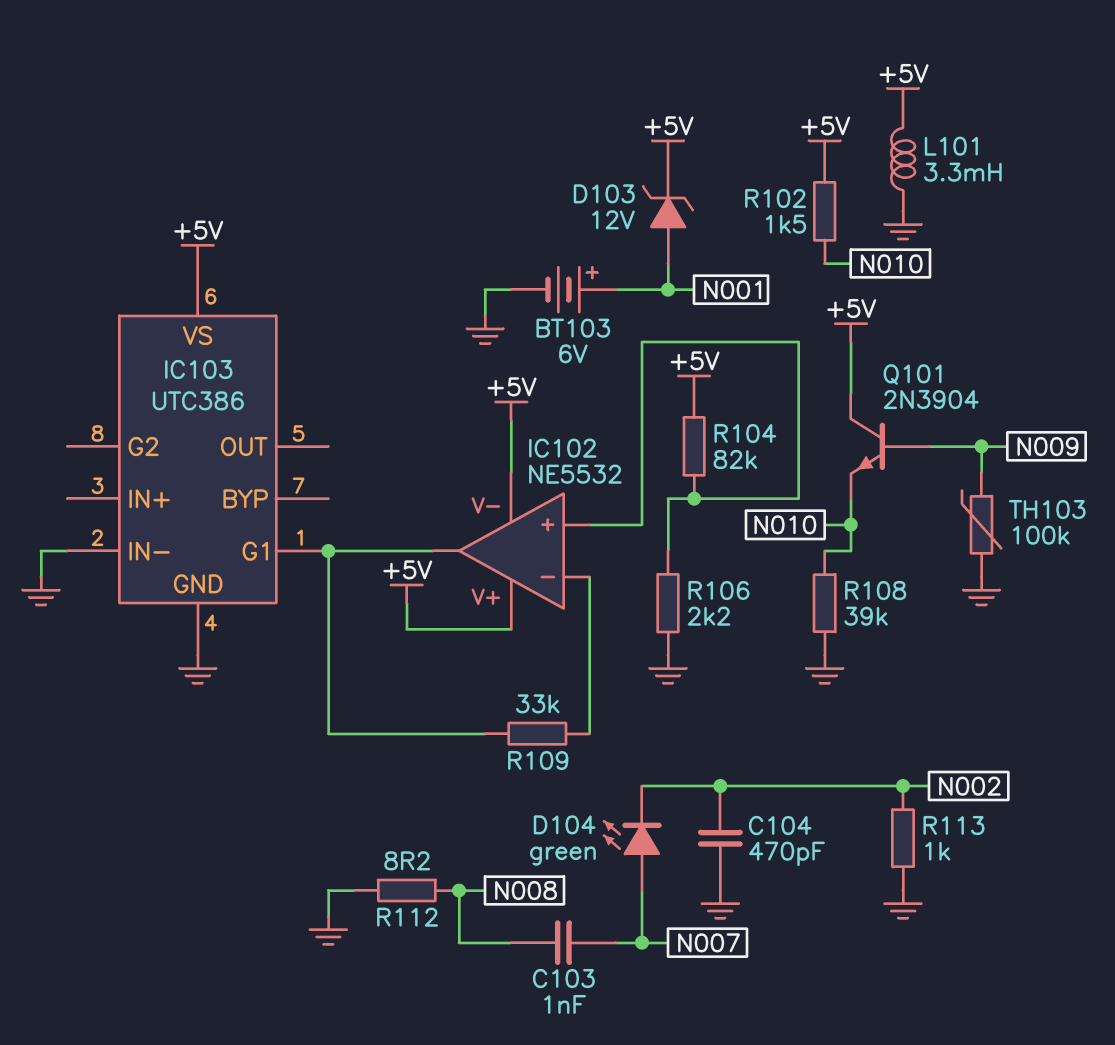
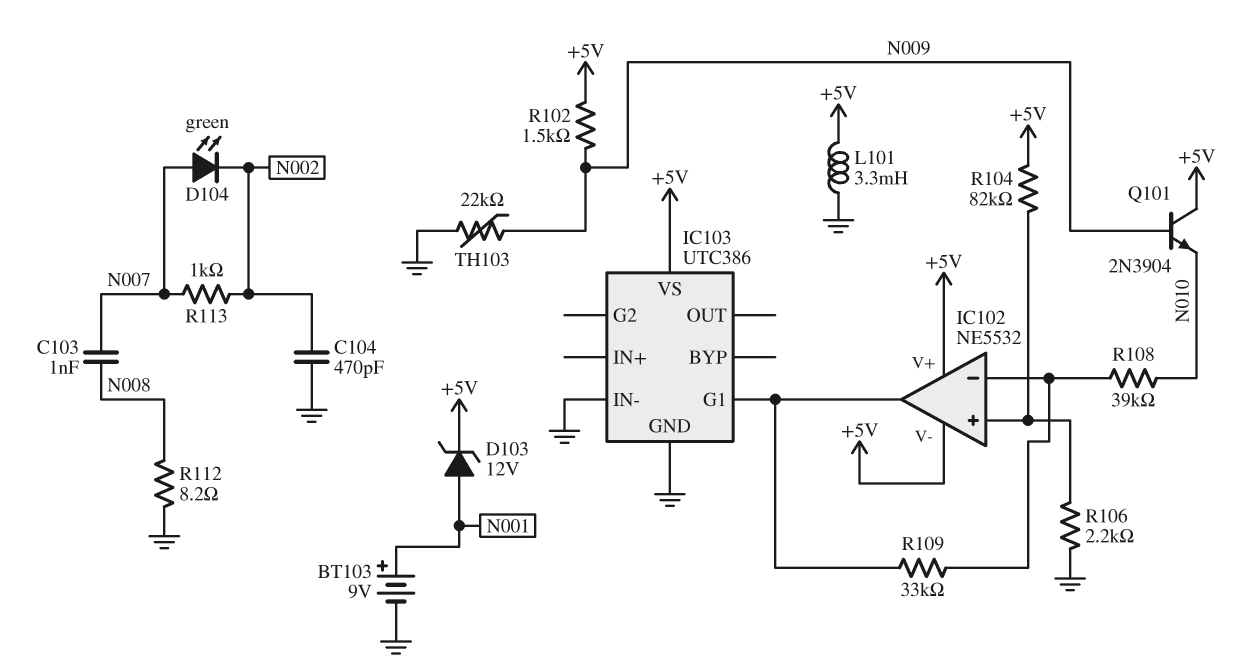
BT103: 6V (plus N001, minus GND) -> 9V (plus N001, minus GND)
R102: 1.5k (+5V, N010) -> 1.5k (+5V, N009)
R108: 39k (GND, N010) -> 39k (IC102/in-, N010)
R113: 1k (GND, N002) -> 1k (N002, N007)
TH103: 100k (GND, N009) -> 22k (GND, N009)

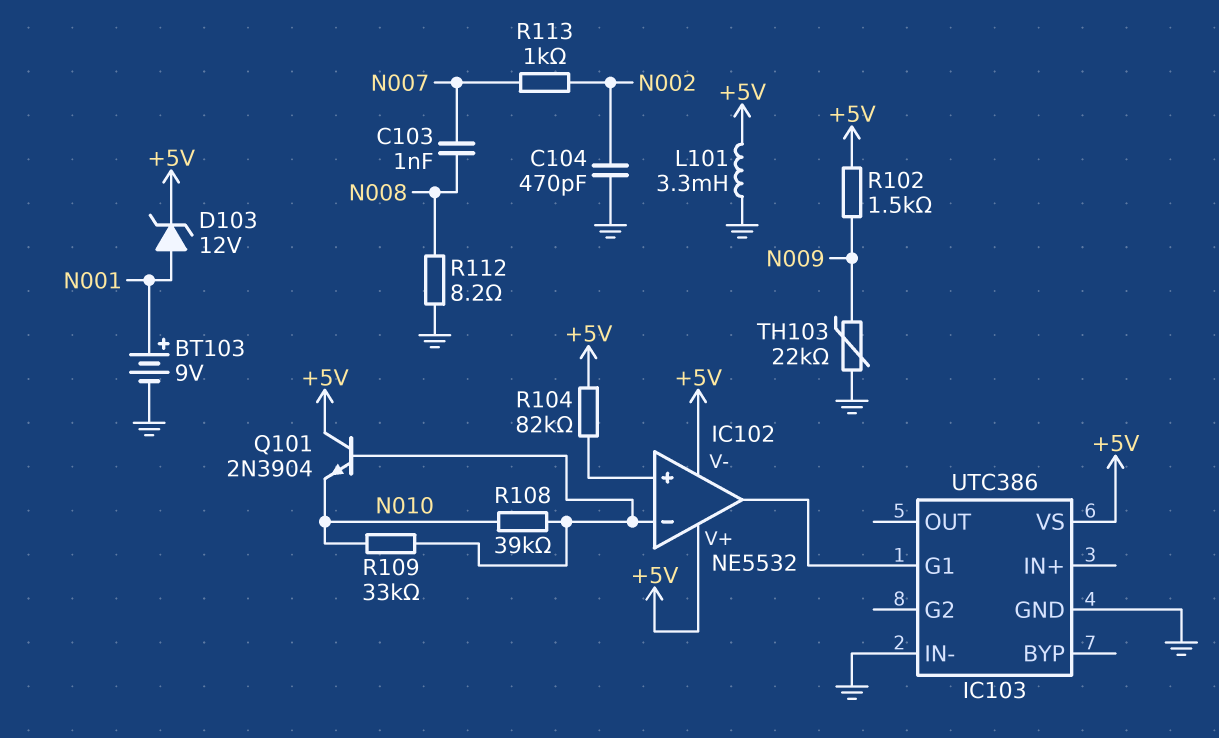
D104: LED green (A N007, K N002) -> none
Q101: NPN 2N3904 (B N009, C +5V, E N010) -> NPN 2N3904 (B IC102/in-, C +5V, E N010)
R106: 2.2k (GND, IC102/in+) -> none
R109: 33k (IC102/in-, IC102/out) -> 33k (IC102/in-, N010)

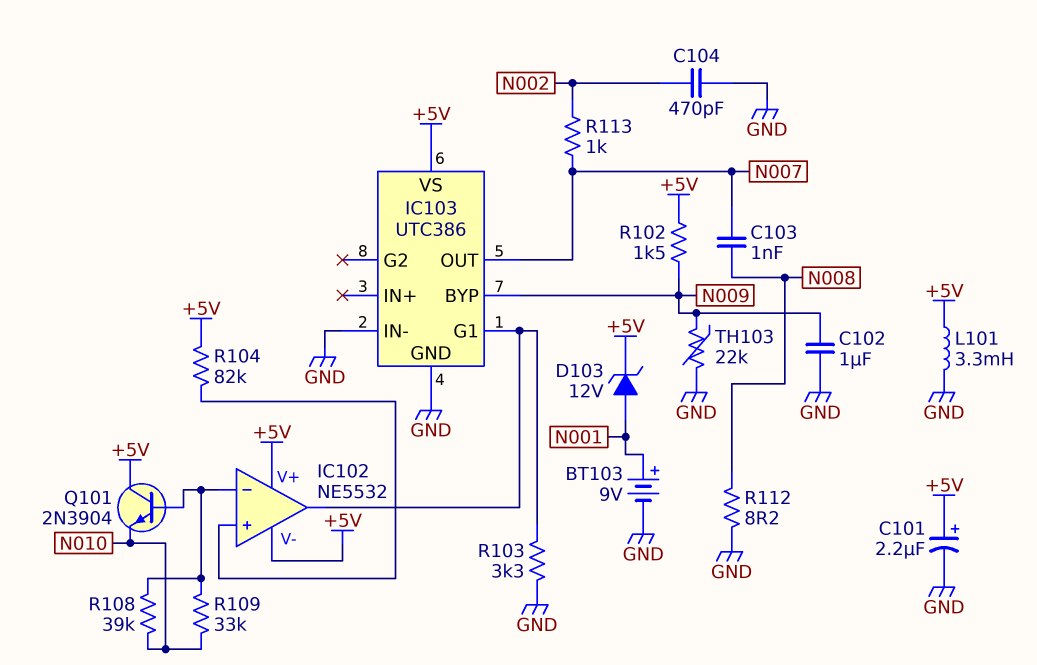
C101: none -> 2.2uF (plus +5V, minus GND)
C102: none -> 1uF (GND, N009)
IC103 pin BYP: none -> N009
IC103 pin OUT: none -> N007
R103: none -> 3.3k (GND, IC102/out)

